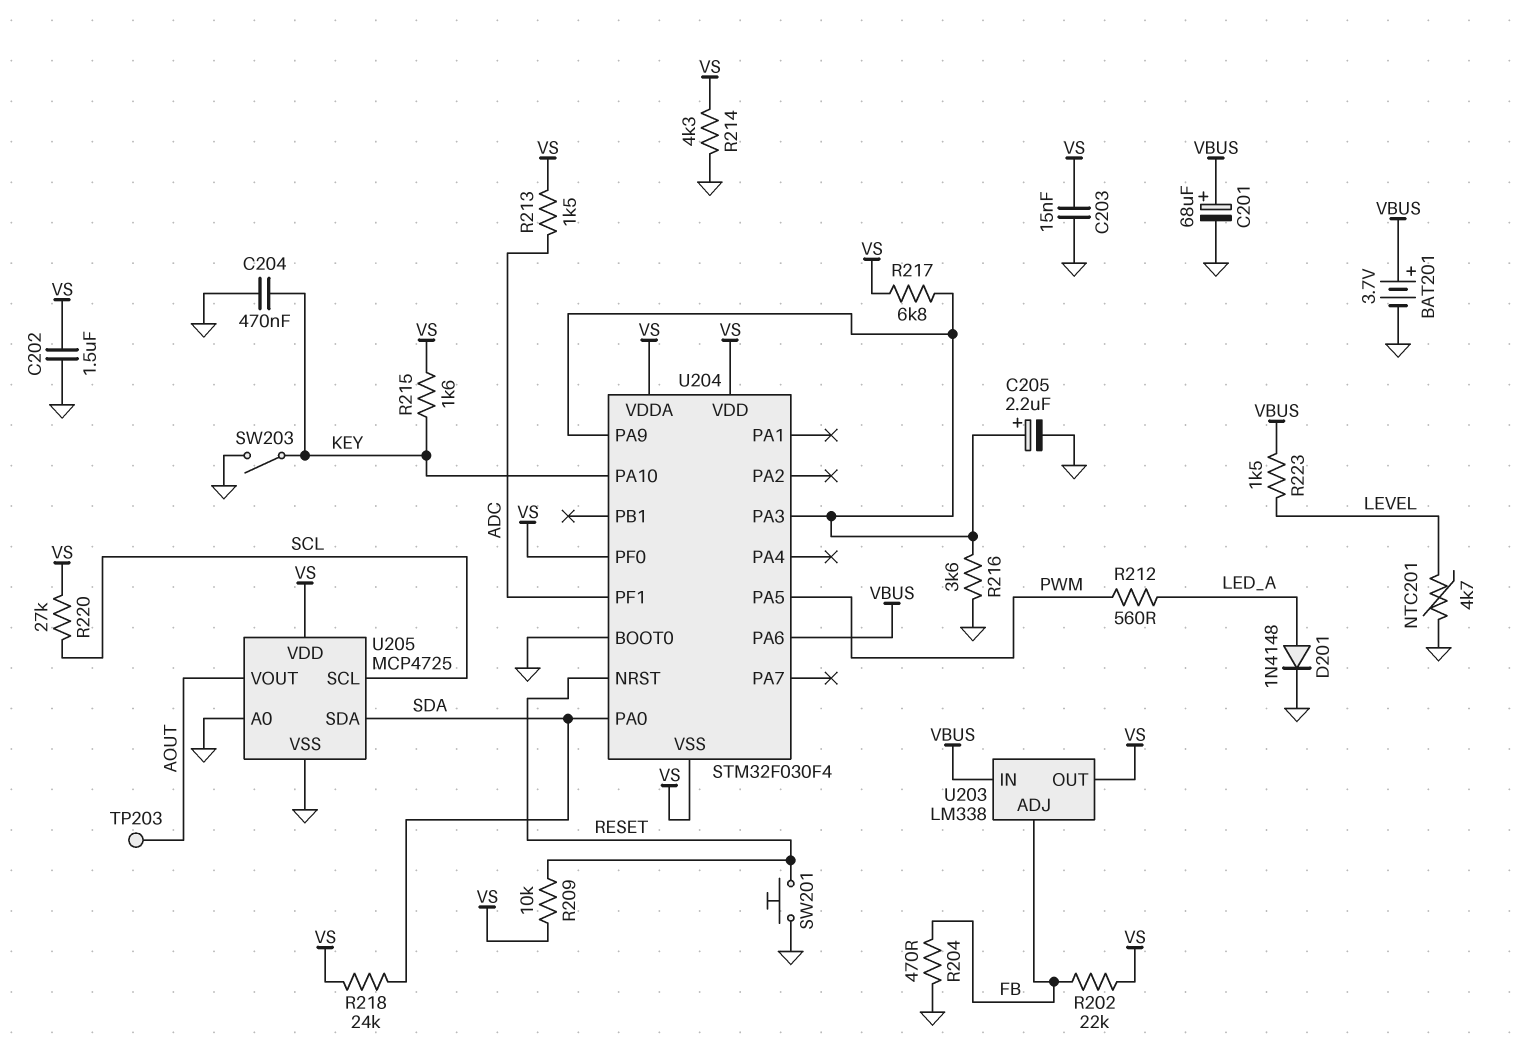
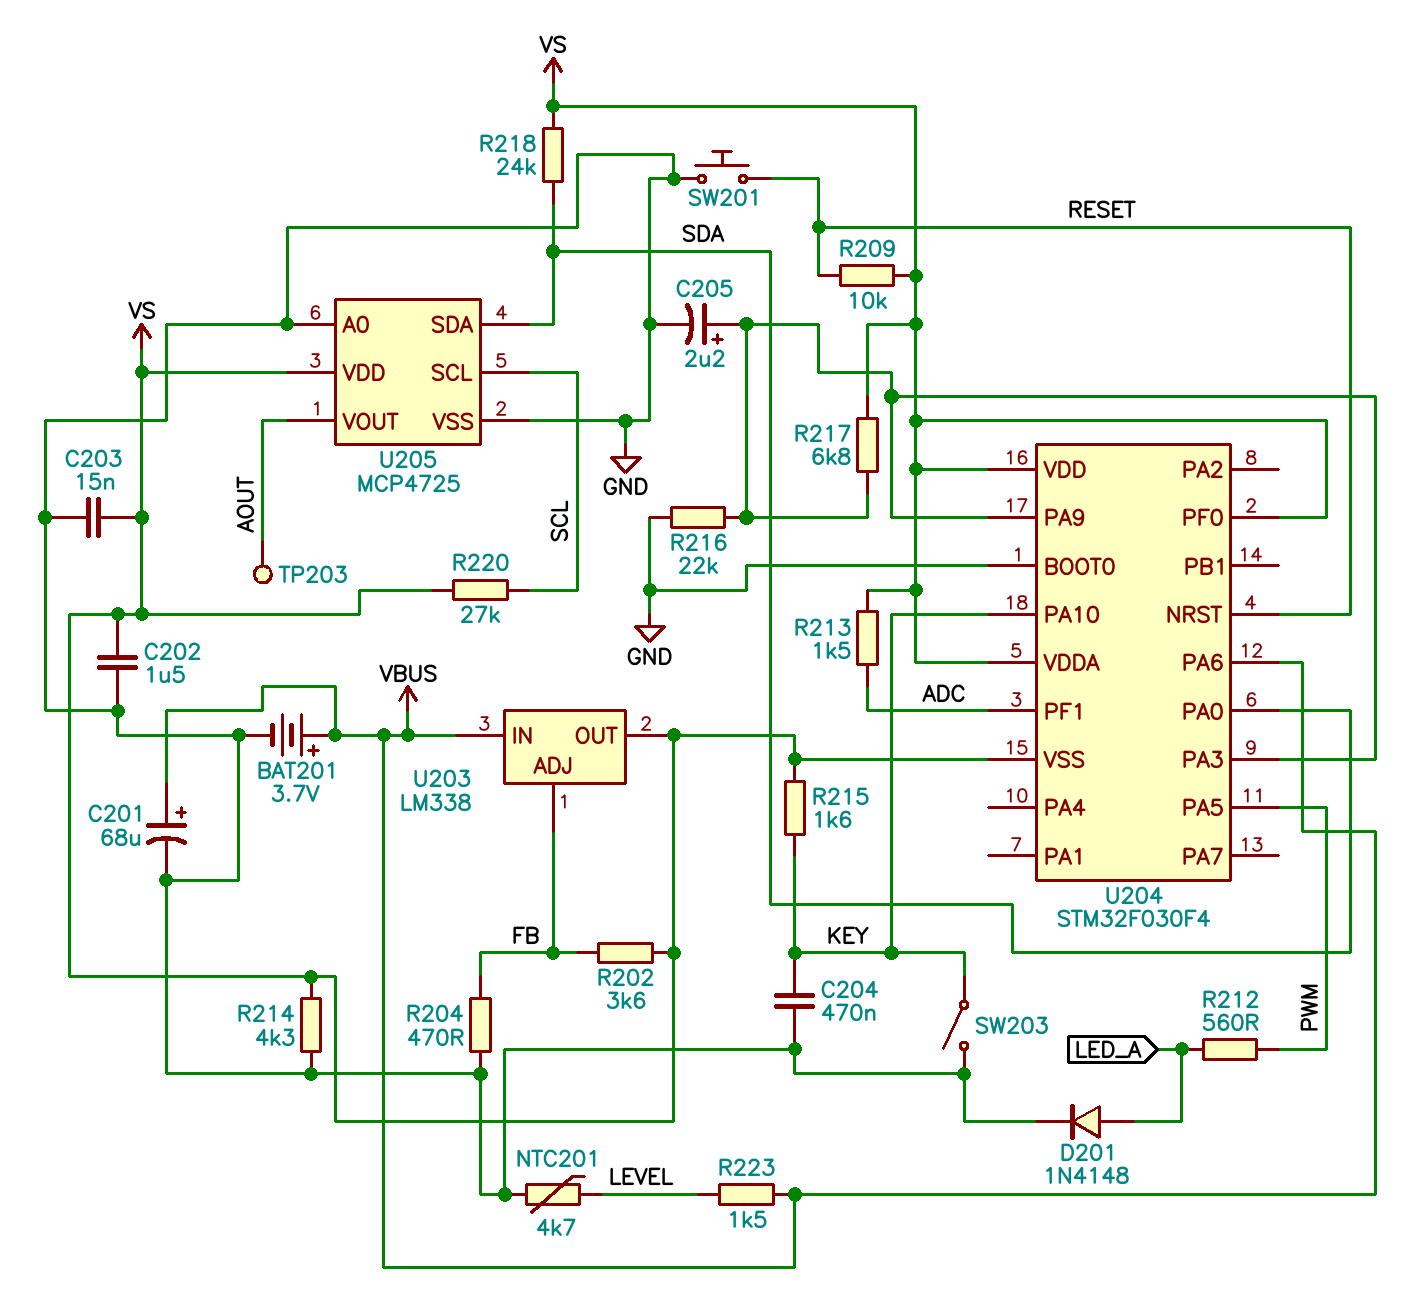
R202: 22k (FB, VS) -> 3.6k (FB, VS)
R216: 3.6k (GND, U204/PA3) -> 22k (GND, U204/PA3)

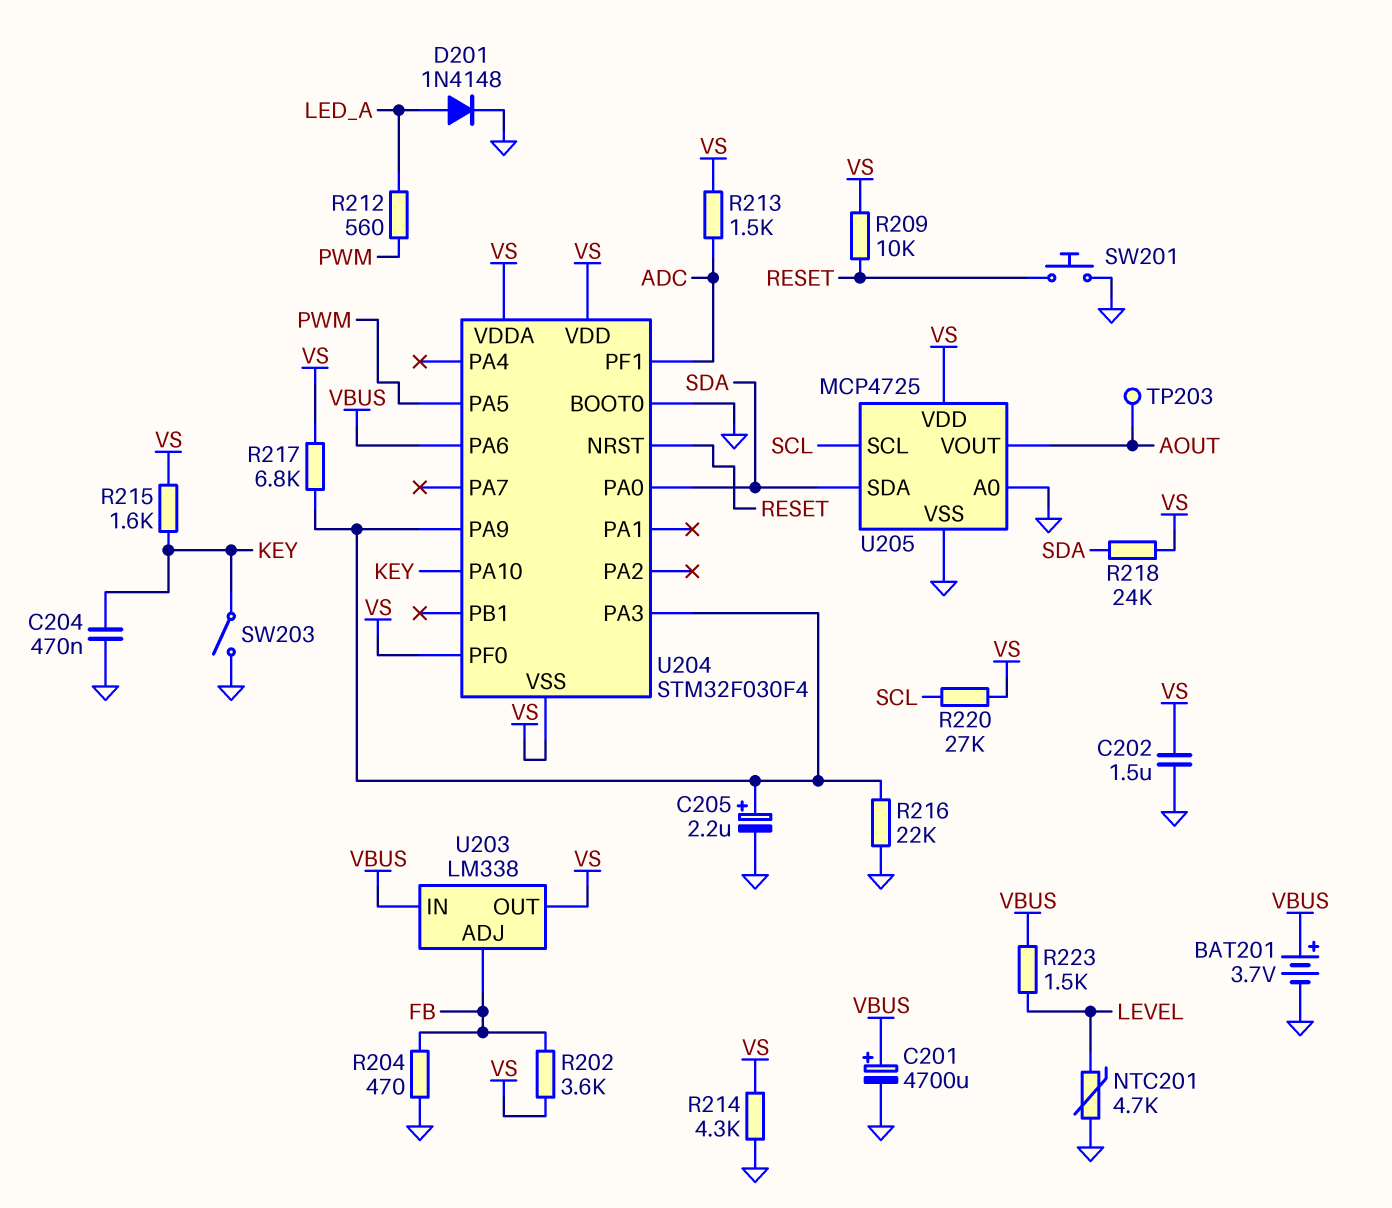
C201: 68uF (plus VBUS, minus GND) -> 4700uF (plus VBUS, minus GND)
C203: 15nF (GND, VS) -> none

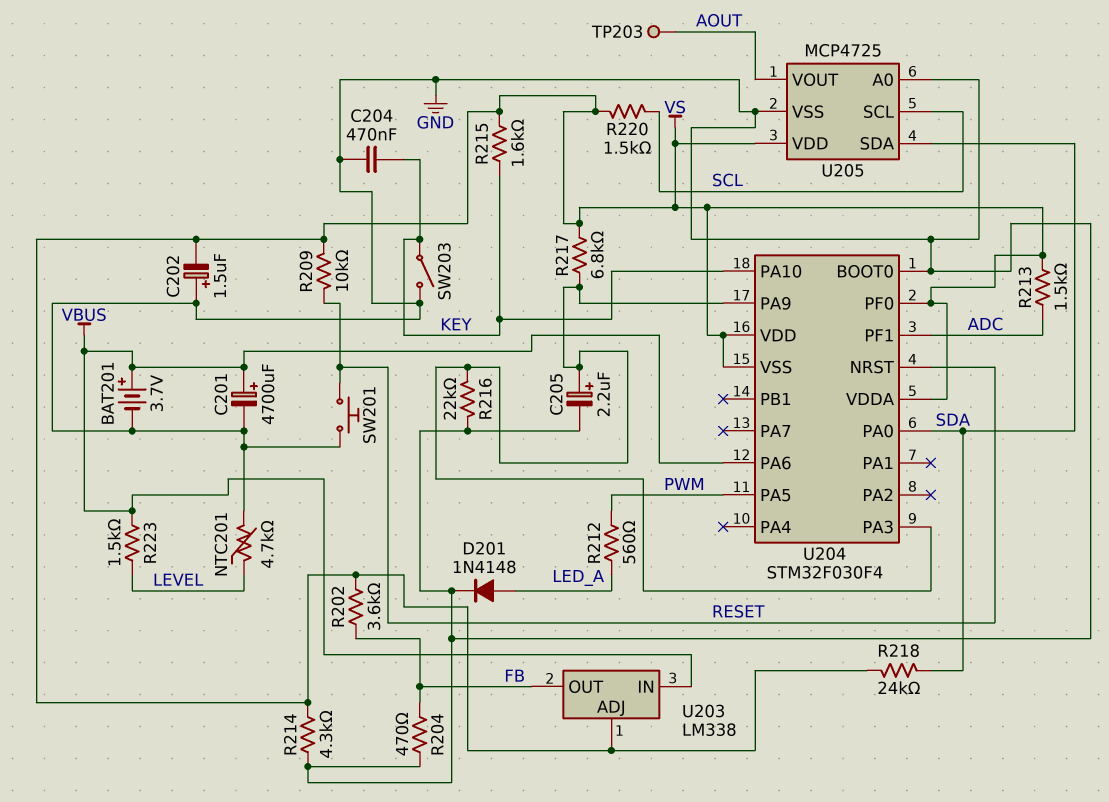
C202: 1.5uF (GND, VS) -> 1.5uF (plus GND, minus VS)
R220: 27k (SCL, VS) -> 1.5k (SCL, VS)
U203 pin ADJ: FB -> VS
U203 pin OUT: VS -> FB

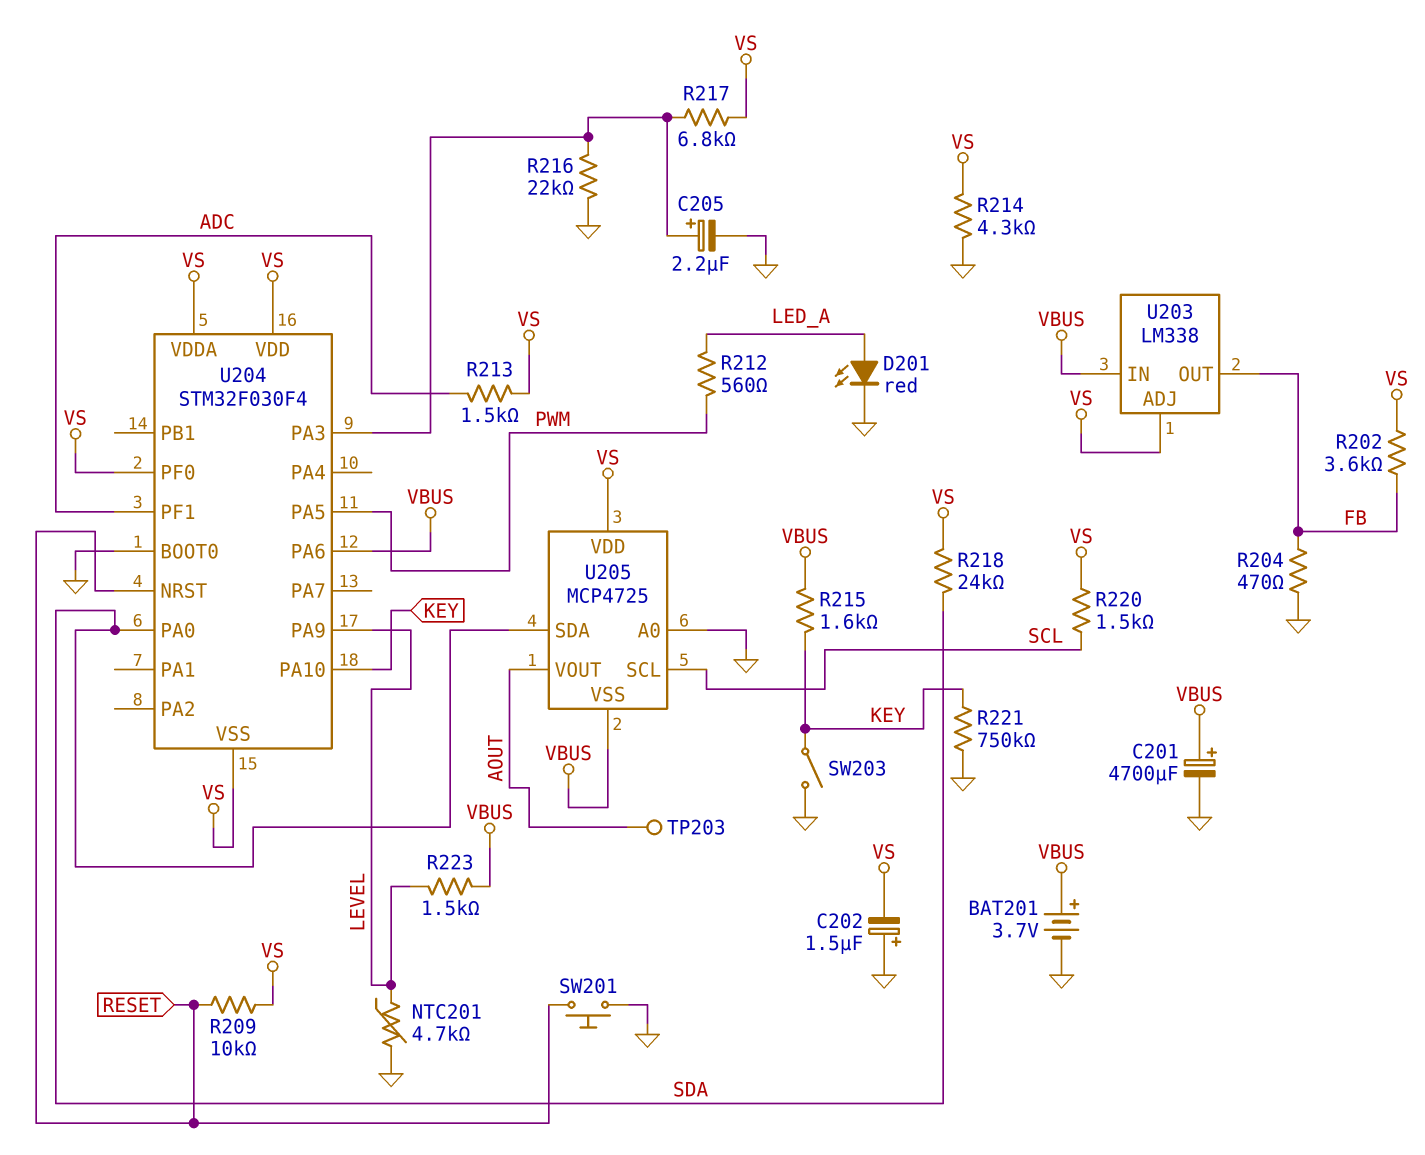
C204: 470nF (GND, KEY) -> none
D201: diode 1N4148 (A LED_A, K GND) -> LED red (A LED_A, K GND)
R215: 1.6k (KEY, VS) -> 1.6k (KEY, VBUS)
R221: none -> 750k (GND, KEY)
U204 pin PA9: U204/PA3 -> LEVEL
U205 pin VSS: GND -> VBUS

